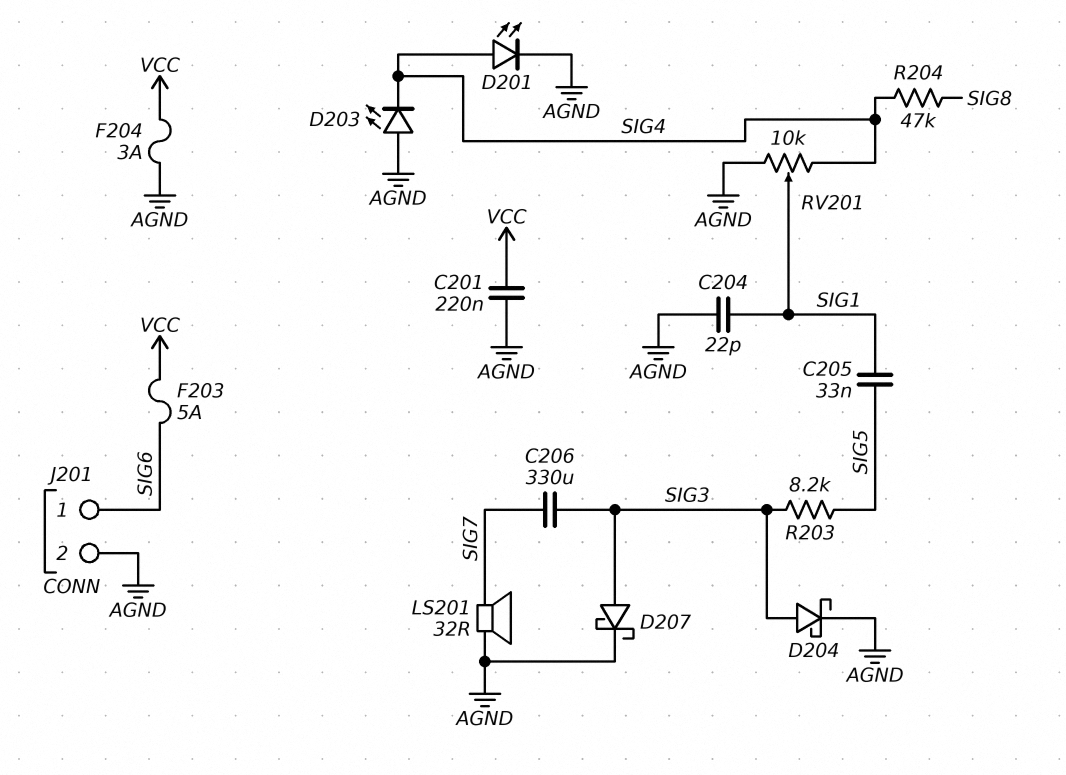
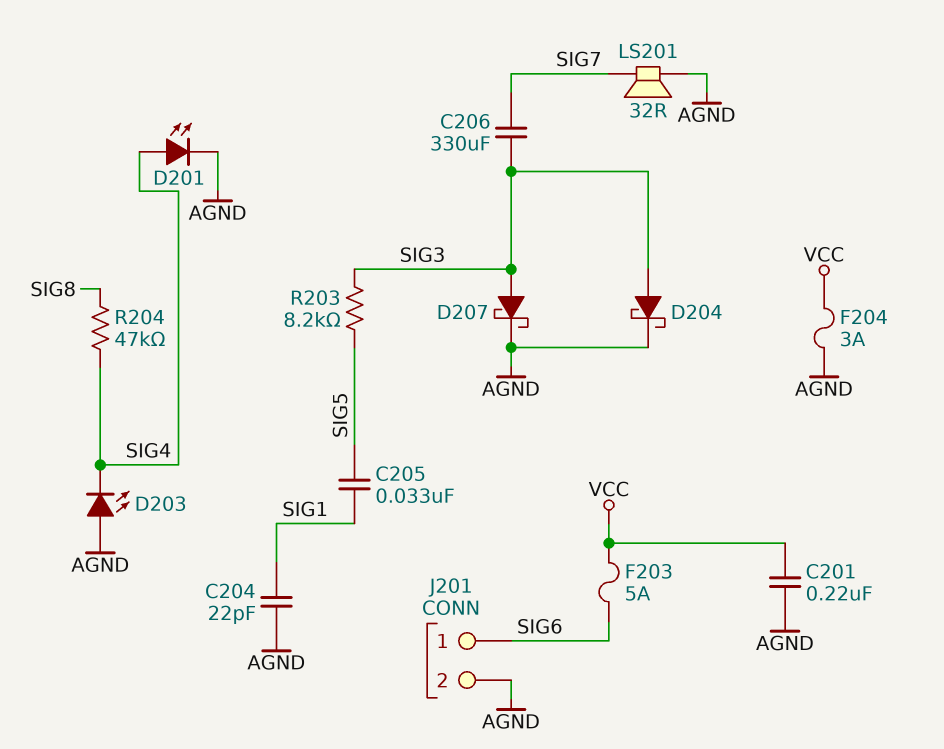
RV201: 10k (AGND, SIG4, wiper SIG1) -> none

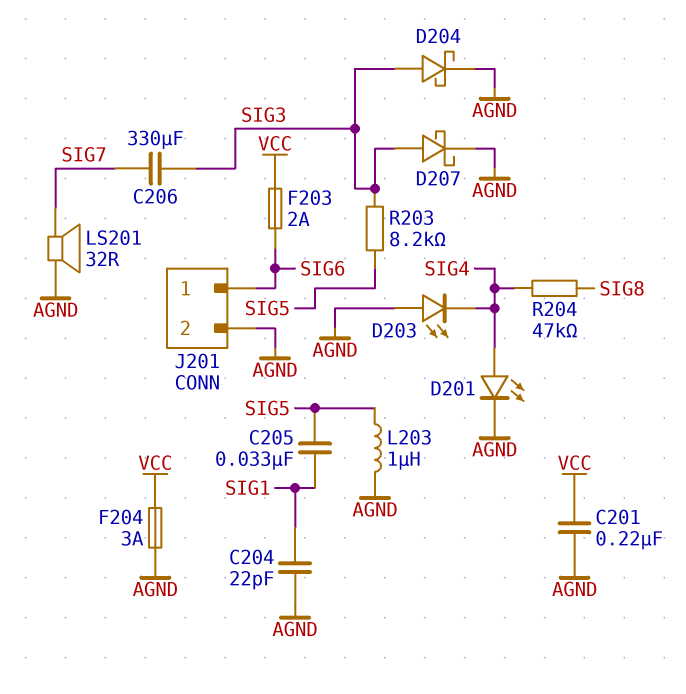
F203: 5A (SIG6, VCC) -> 2A (SIG6, VCC)
L203: none -> 1uH (AGND, SIG5)

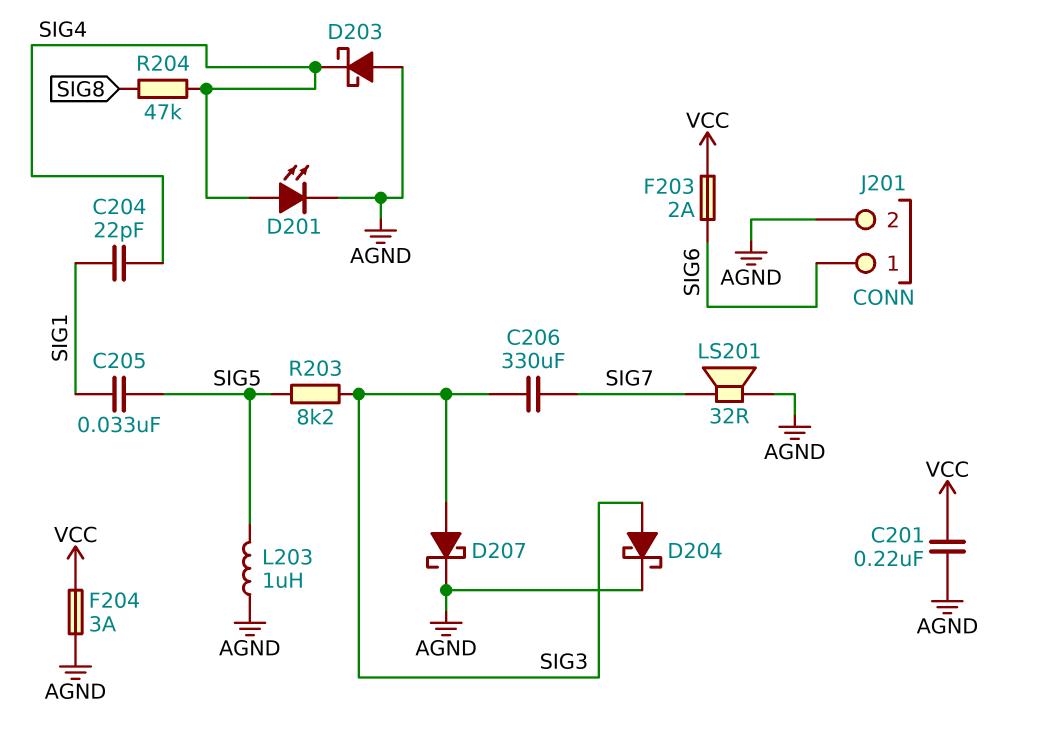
C204: 22pF (AGND, SIG1) -> 22pF (SIG1, SIG4)
D203: LED (A AGND, K SIG4) -> schottky (A AGND, K SIG4)

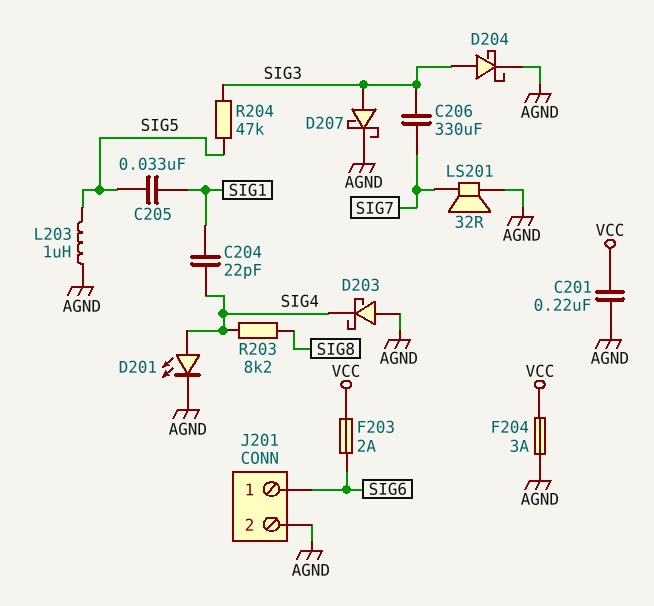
R203: 8.2k (SIG3, SIG5) -> 8.2k (SIG4, SIG8)
R204: 47k (SIG4, SIG8) -> 47k (SIG3, SIG5)

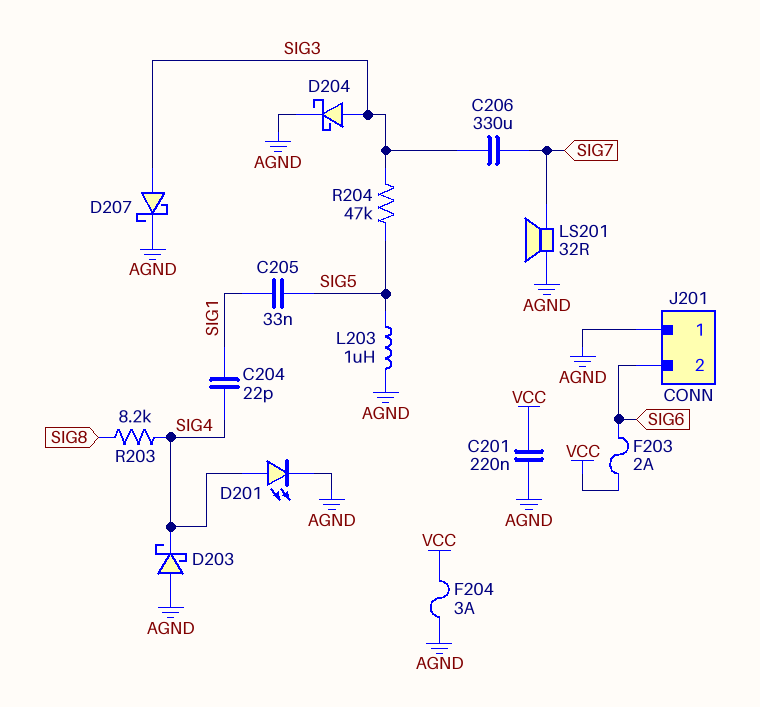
J201 pin 1: SIG6 -> AGND
J201 pin 2: AGND -> SIG6

